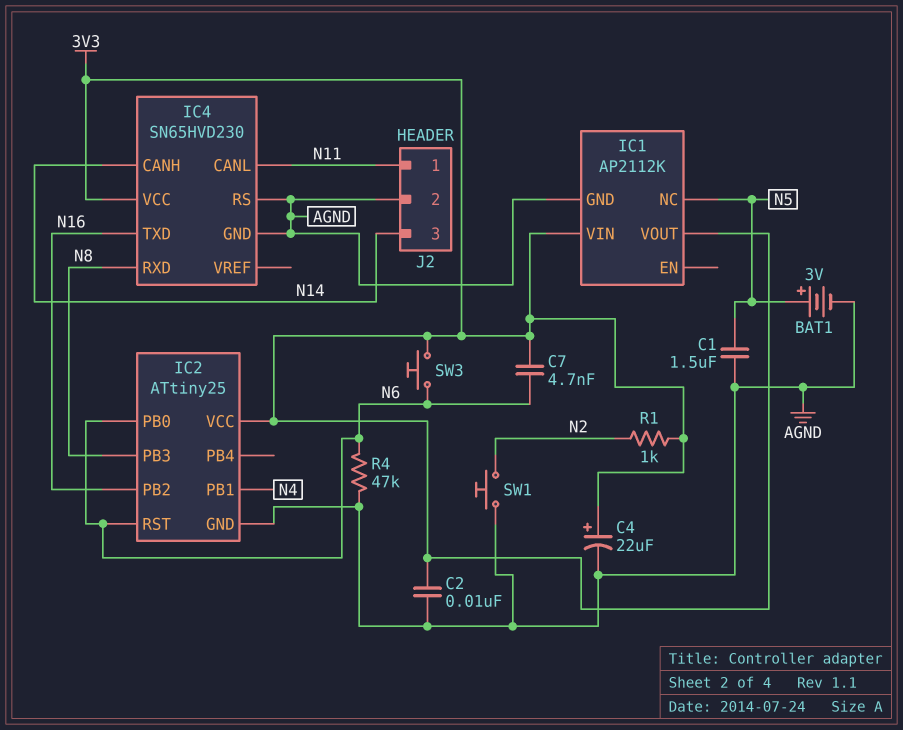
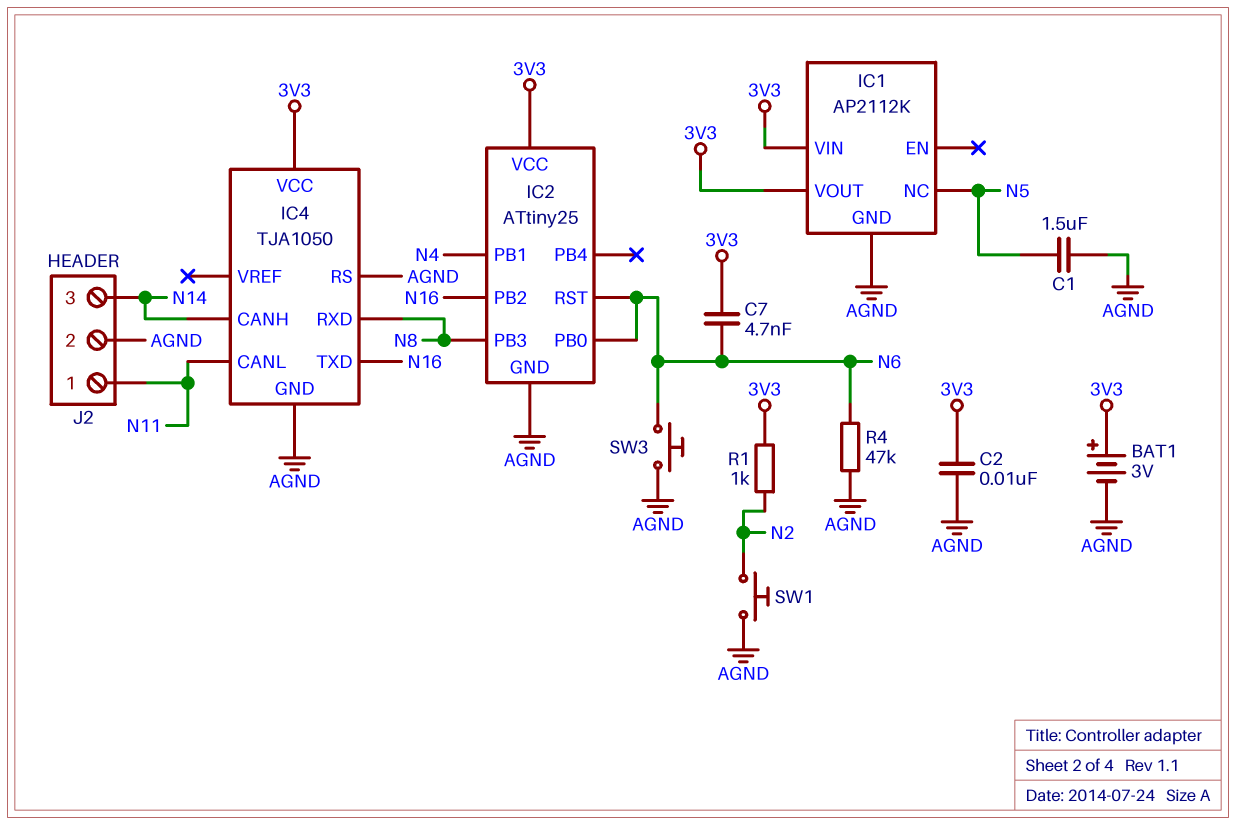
BAT1: 3V (plus N5, minus AGND) -> 3V (plus 3V3, minus AGND)
C4: 22uF (plus 3V3, minus AGND) -> none
IC4: SN65HVD230 -> TJA1050
SW3: button (3V3, N6) -> button (AGND, N6)

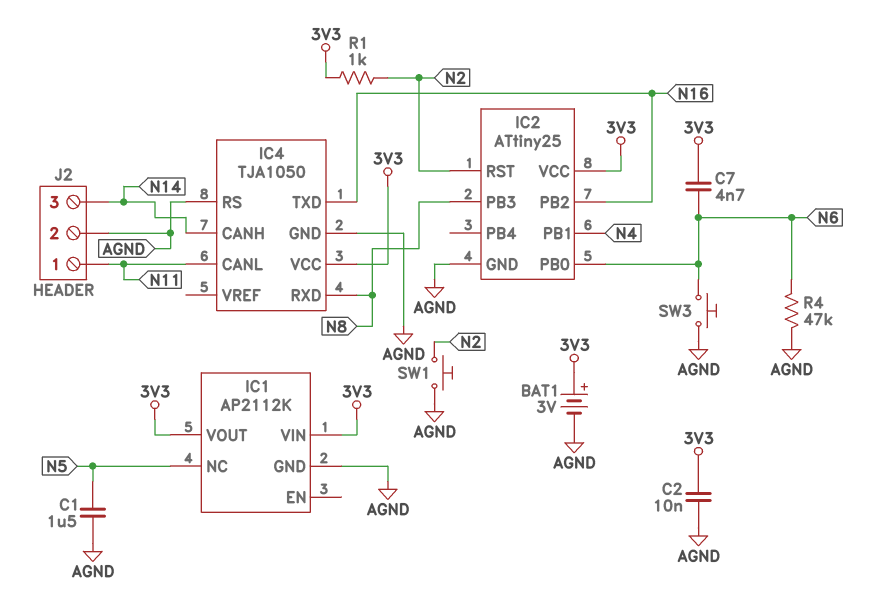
IC2 pin RST: N6 -> N2

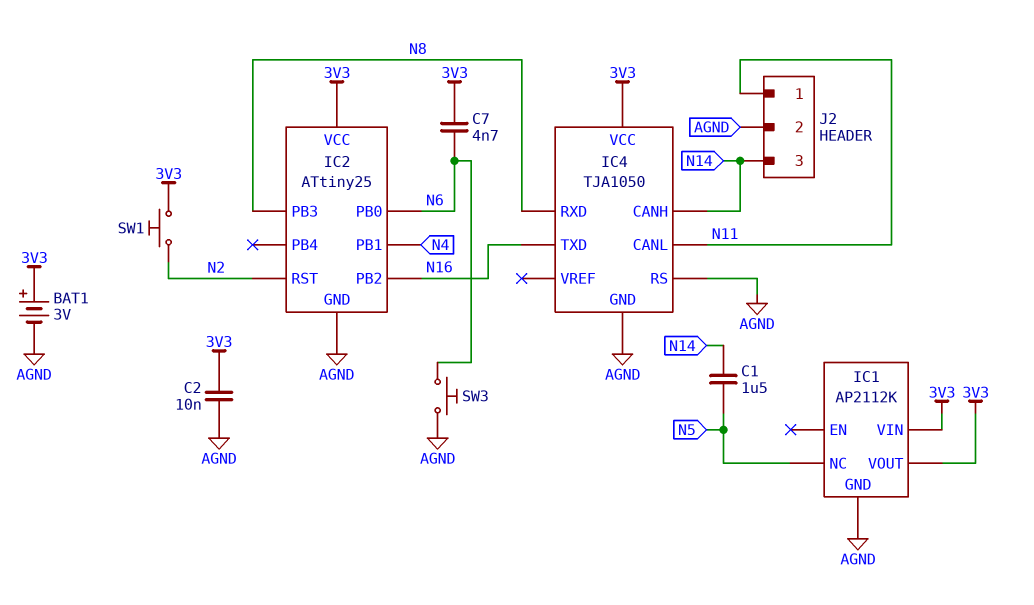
C1: 1.5uF (AGND, N5) -> 1.5uF (N5, N14)
R1: 1k (3V3, N2) -> none
R4: 47k (AGND, N6) -> none
SW1: button (AGND, N2) -> button (3V3, N2)

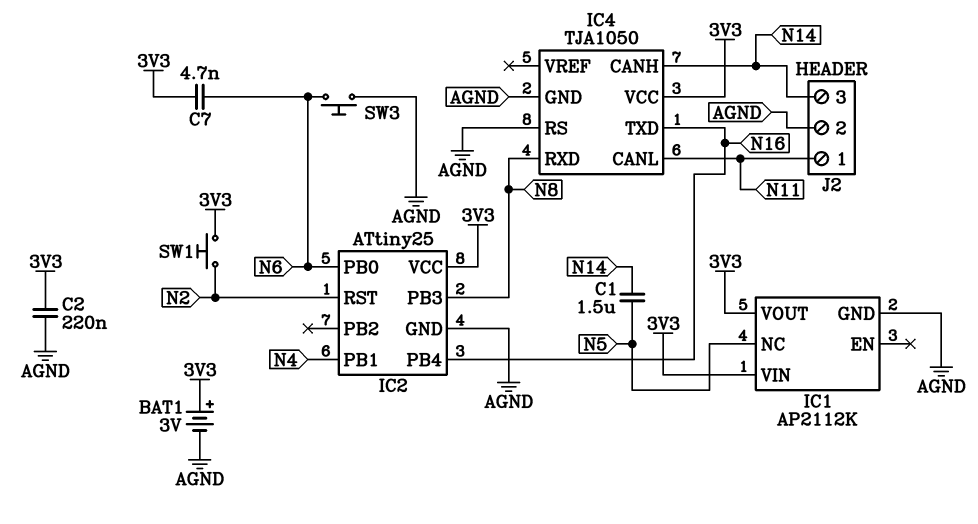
C2: 10nF (3V3, AGND) -> 220nF (3V3, AGND)
IC2 pin PB2: N16 -> none
IC2 pin PB4: none -> N16

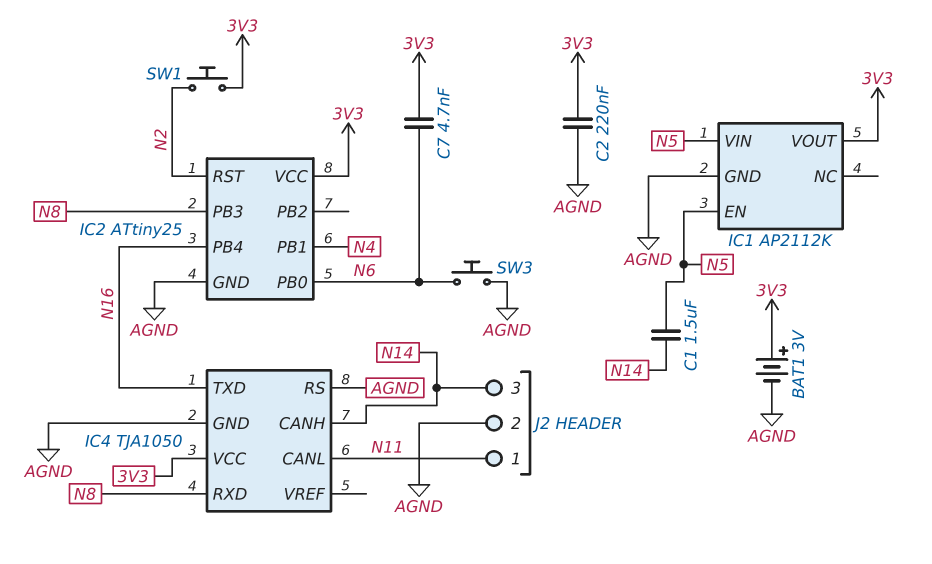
IC1 pin EN: none -> N5
IC1 pin NC: N5 -> none
IC1 pin VIN: 3V3 -> N5

